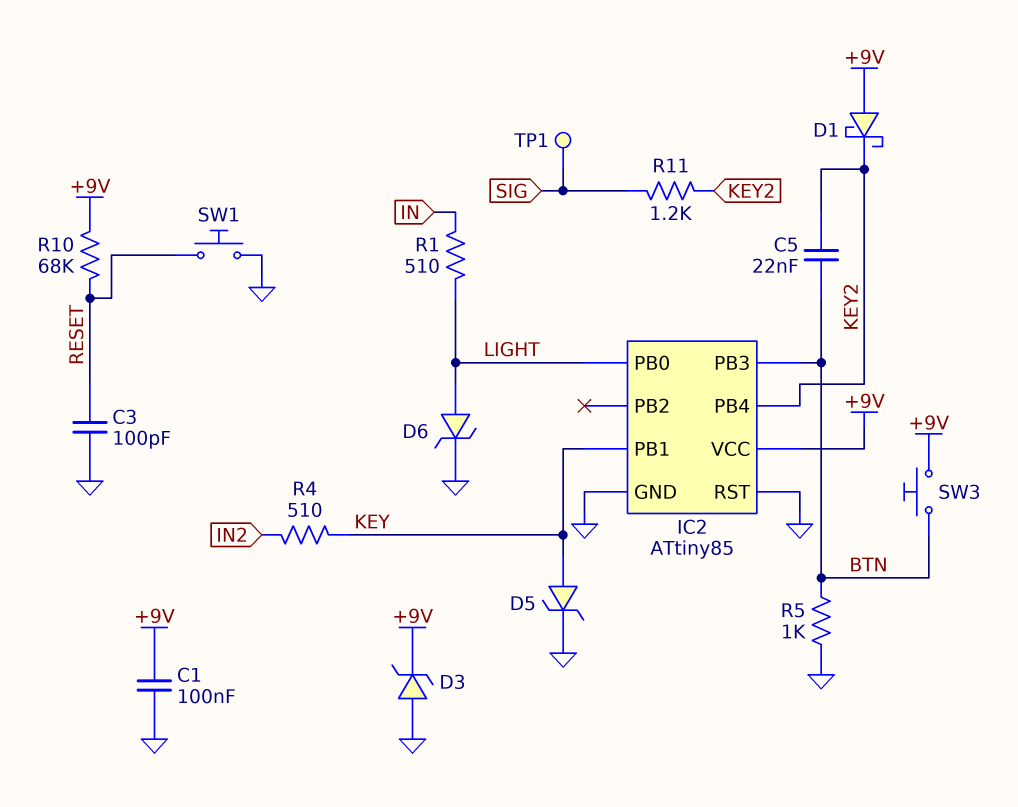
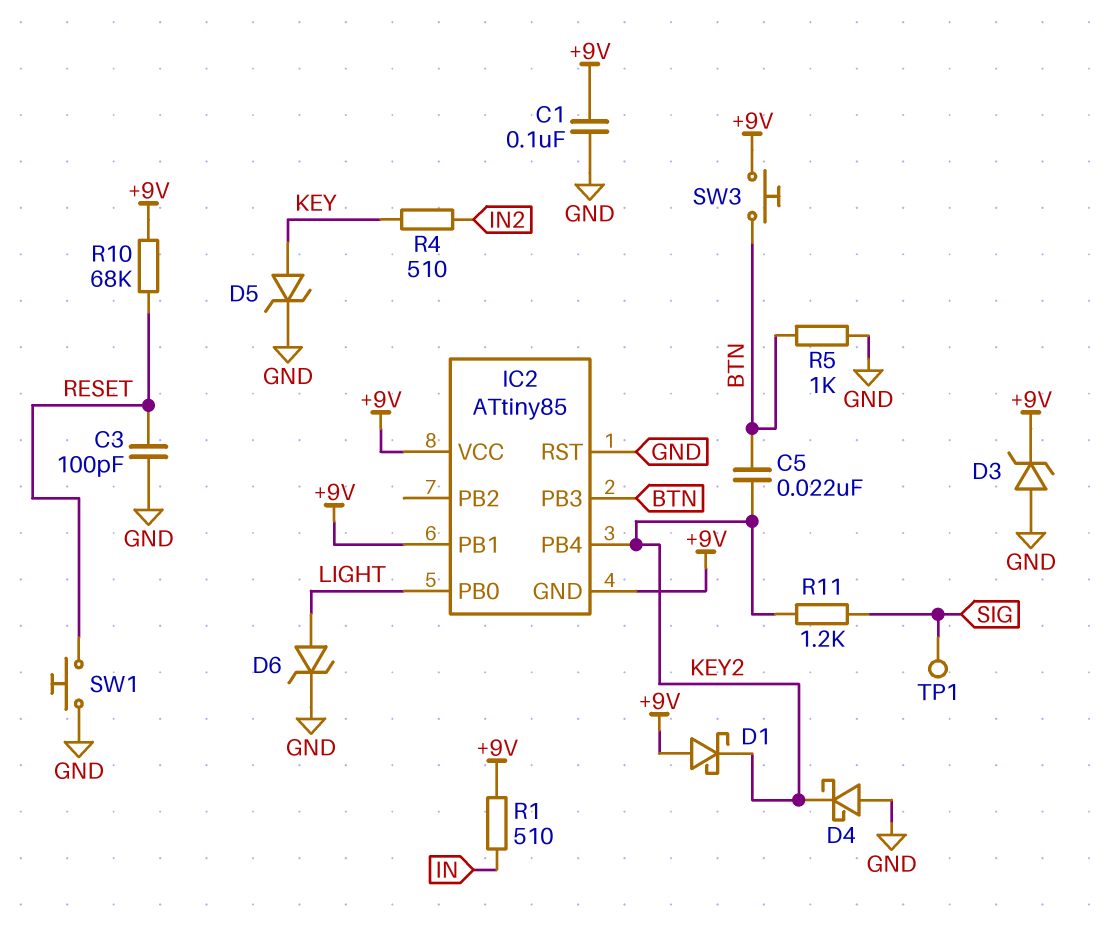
D4: none -> schottky (A GND, K KEY2)
IC2 pin GND: GND -> +9V
IC2 pin PB1: KEY -> +9V
R1: 510 (IN, LIGHT) -> 510 (+9V, IN)

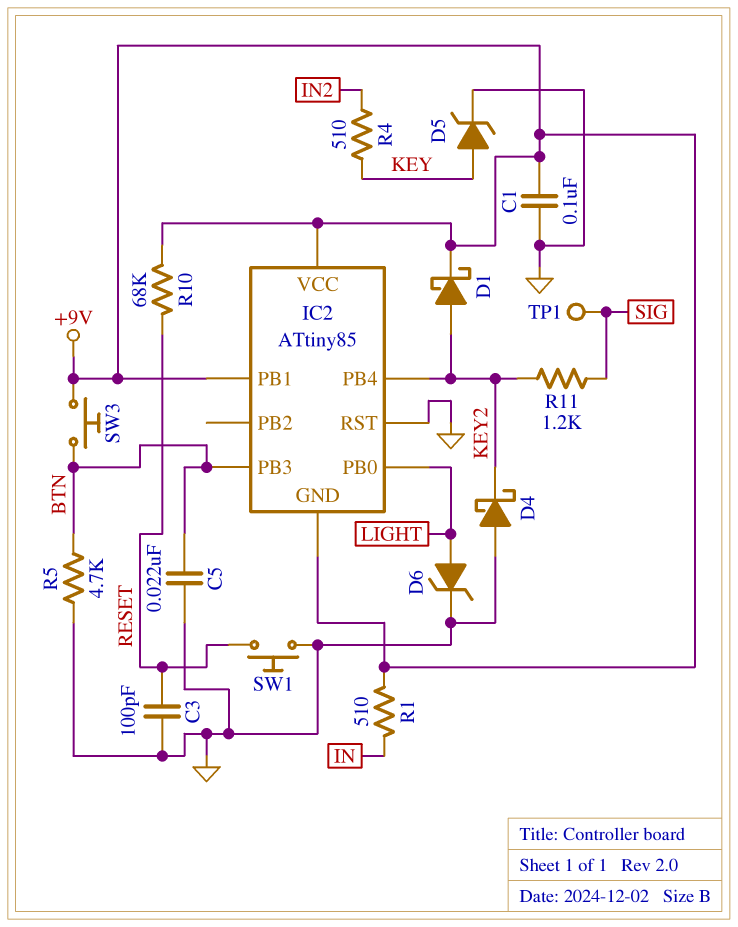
C5: 22nF (BTN, KEY2) -> 22nF (BTN, GND)
D1: schottky (A +9V, K KEY2) -> schottky (A KEY2, K +9V)
D3: zener (A GND, K +9V) -> none
R5: 1k (BTN, GND) -> 4.7k (BTN, GND)

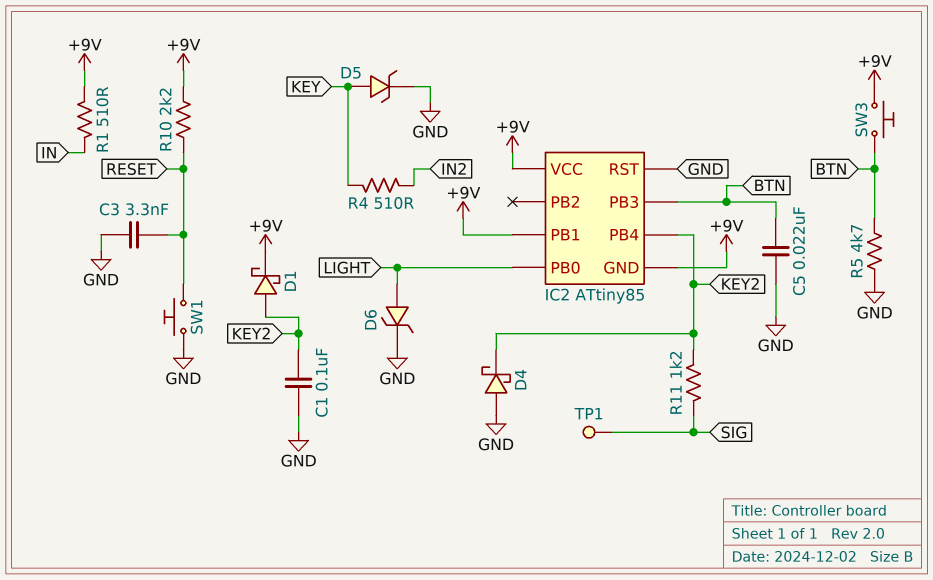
C1: 100nF (+9V, GND) -> 100nF (GND, KEY2)
C3: 100pF (GND, RESET) -> 3.3nF (GND, RESET)
R10: 68k (+9V, RESET) -> 2.2k (+9V, RESET)

